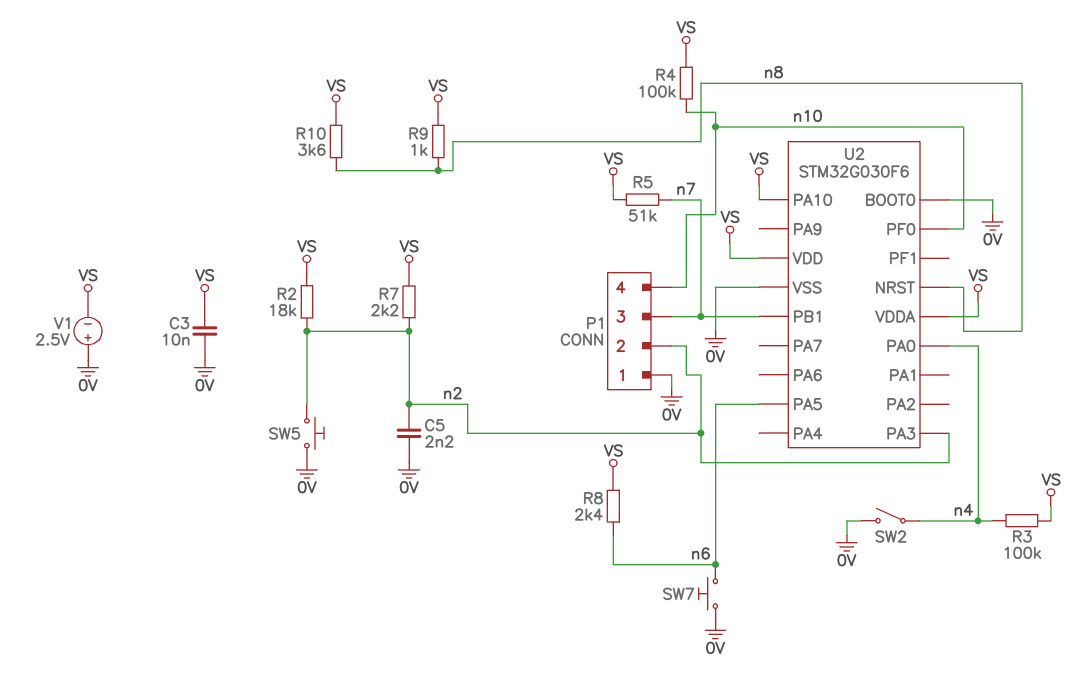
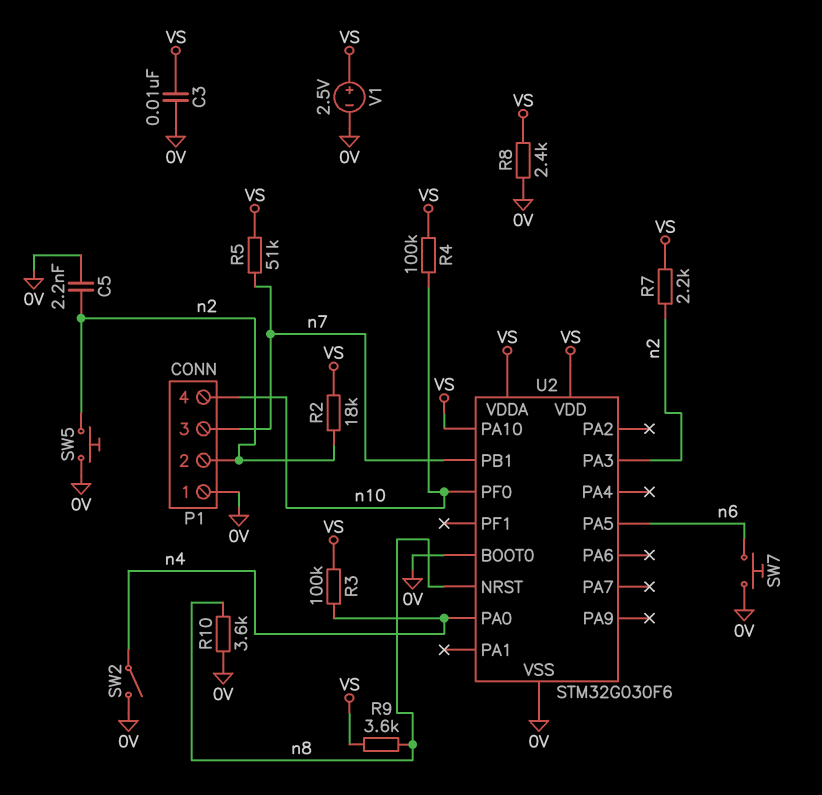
R8: 2.4k (VS, n6) -> 2.4k (0V, VS)
R9: 1k (VS, n8) -> 3.6k (VS, n8)
R10: 3.6k (VS, n8) -> 3.6k (0V, n8)
V1: 2.5V (plus 0V, minus VS) -> 2.5V (plus VS, minus 0V)

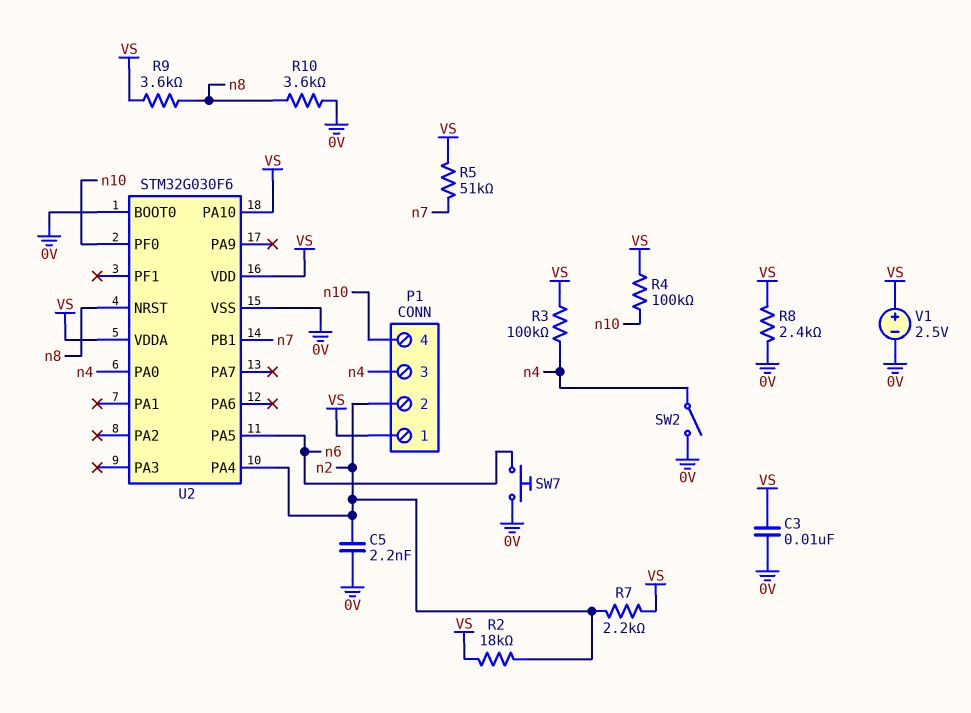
P1 pin 1: 0V -> VS
P1 pin 3: n7 -> n4
SW5: button (0V, n2) -> none
U2 pin PA3: n2 -> none
U2 pin PA4: none -> n2

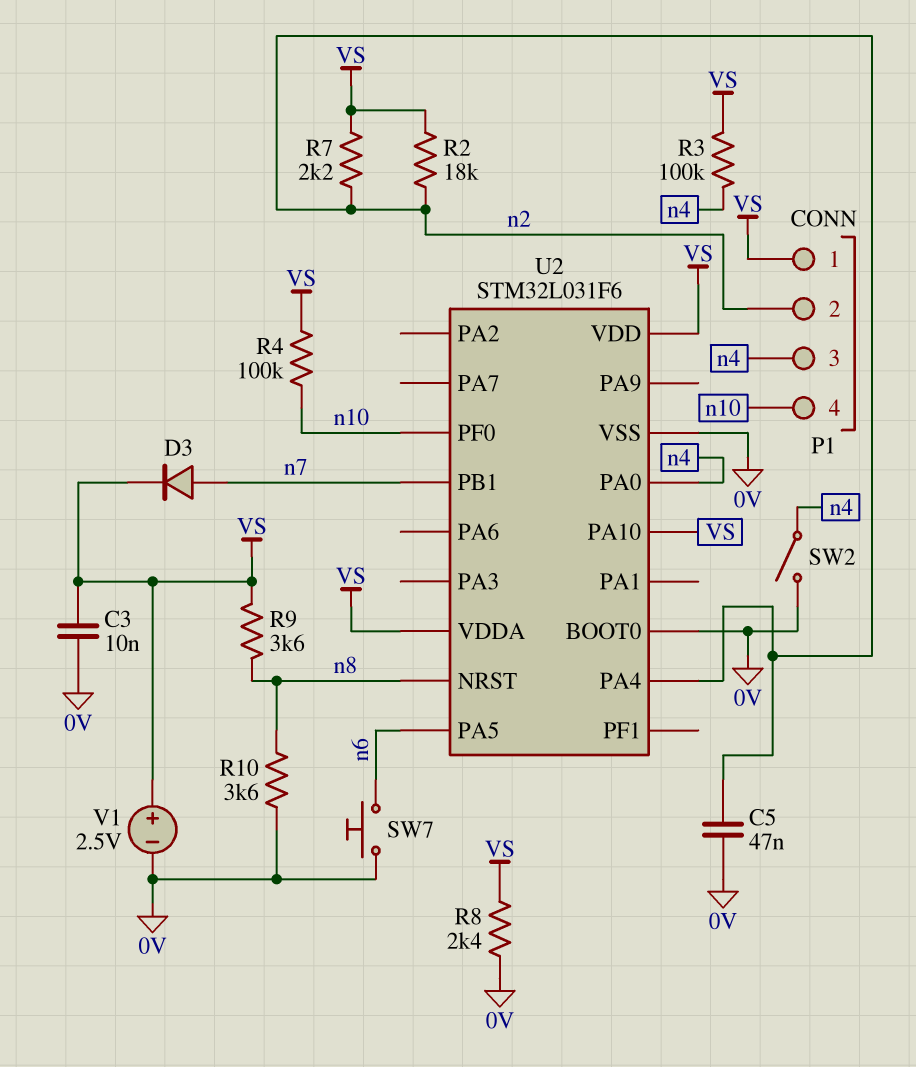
C5: 2.2nF (0V, n2) -> 47nF (0V, n2)
D3: none -> diode (A n7, K VS)
R5: 51k (VS, n7) -> none
U2: STM32G030F6 -> STM32L031F6

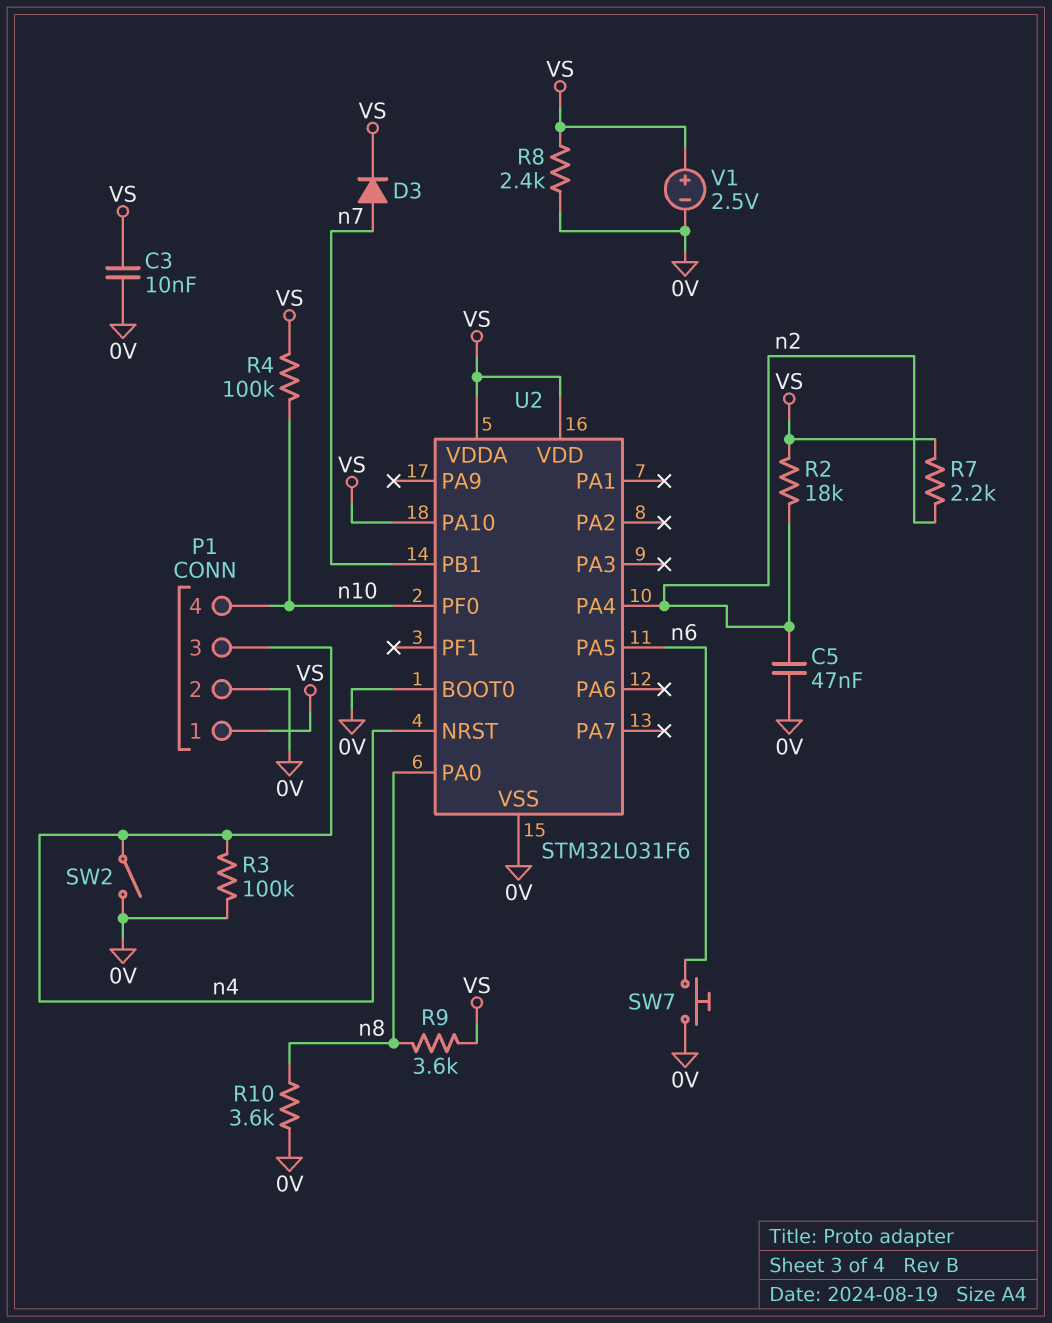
P1 pin 2: n2 -> 0V
R3: 100k (VS, n4) -> 100k (0V, n4)
U2 pin NRST: n8 -> n4
U2 pin PA0: n4 -> n8

